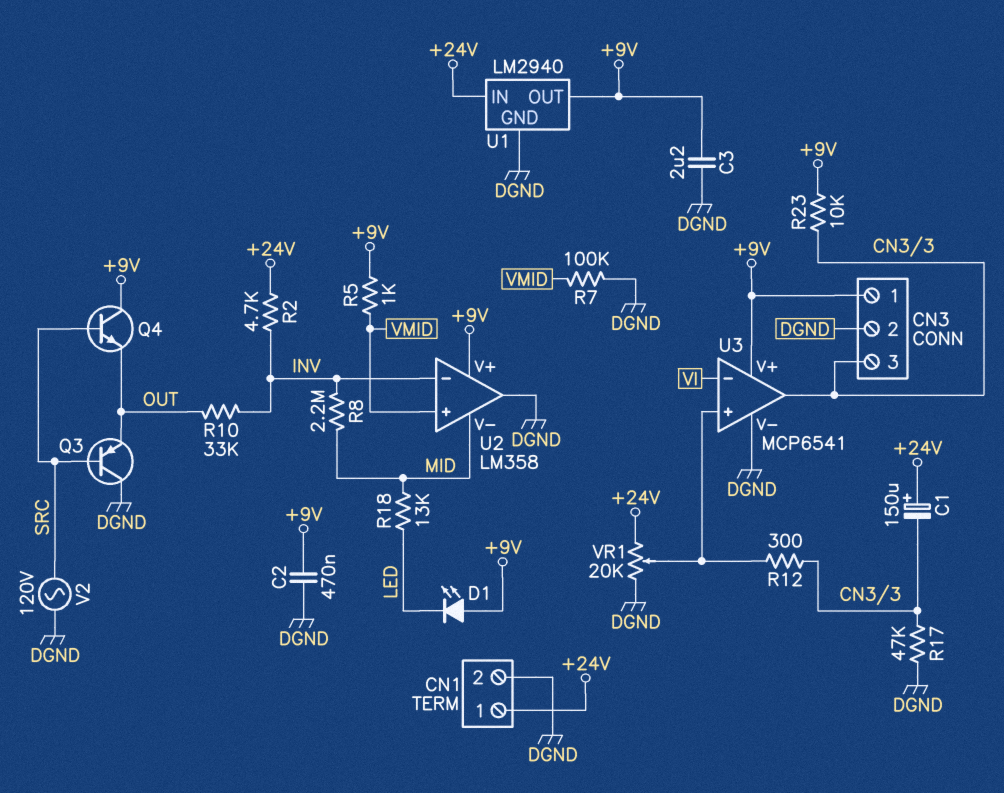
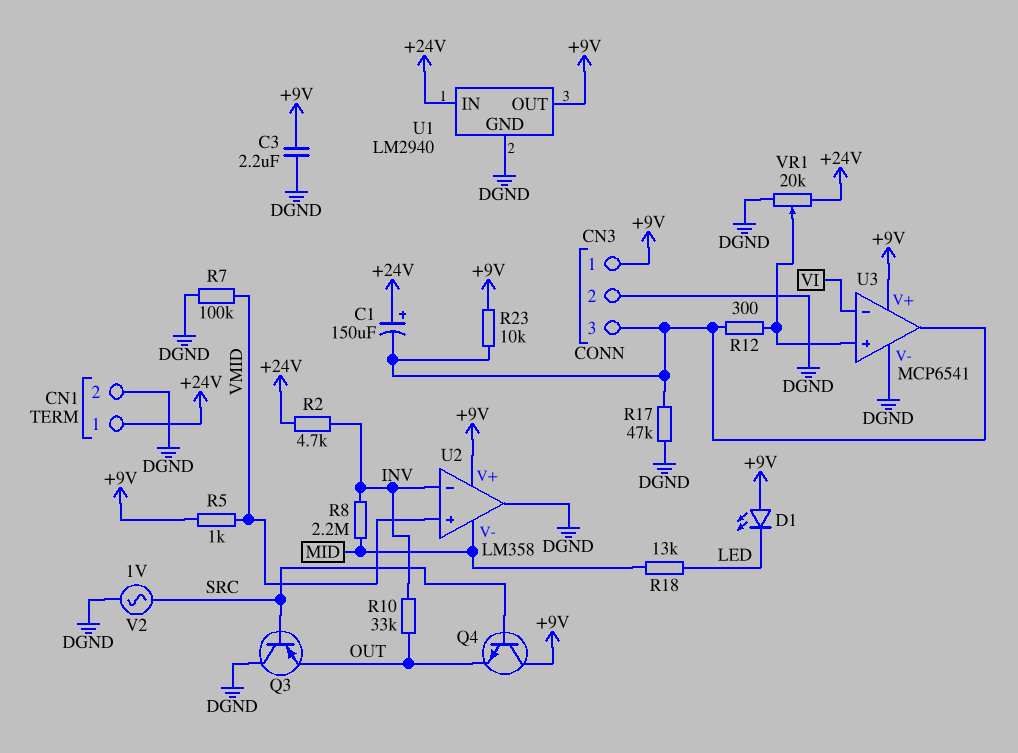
C2: 470nF (+9V, DGND) -> none
V2: AC 120V (DGND, SRC) -> AC 1V (DGND, SRC)

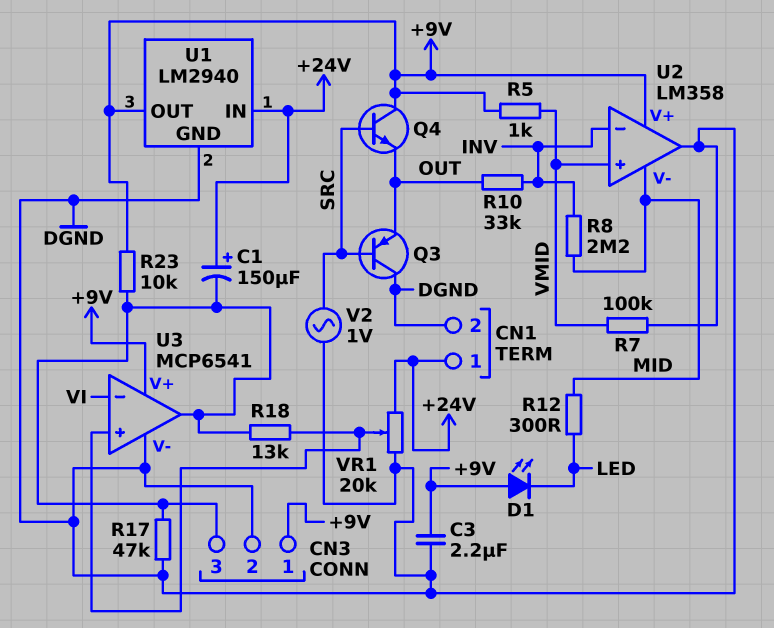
R2: 4.7k (+24V, INV) -> none
R12: 300 (CN3/3, U3/in+) -> 300 (LED, MID)
R18: 13k (LED, MID) -> 13k (CN3/3, U3/in+)

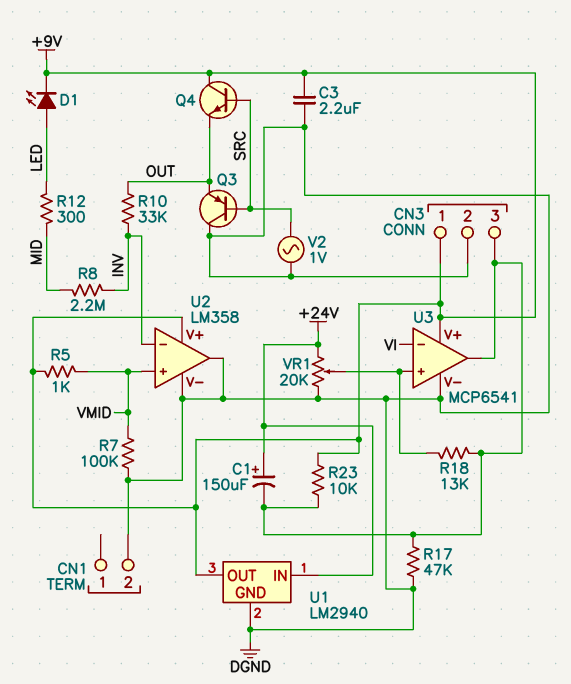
CN1 pin 1: +24V -> none
D1: LED (A +9V, K LED) -> LED (A LED, K +9V)
U2 pin V-: MID -> DGND

